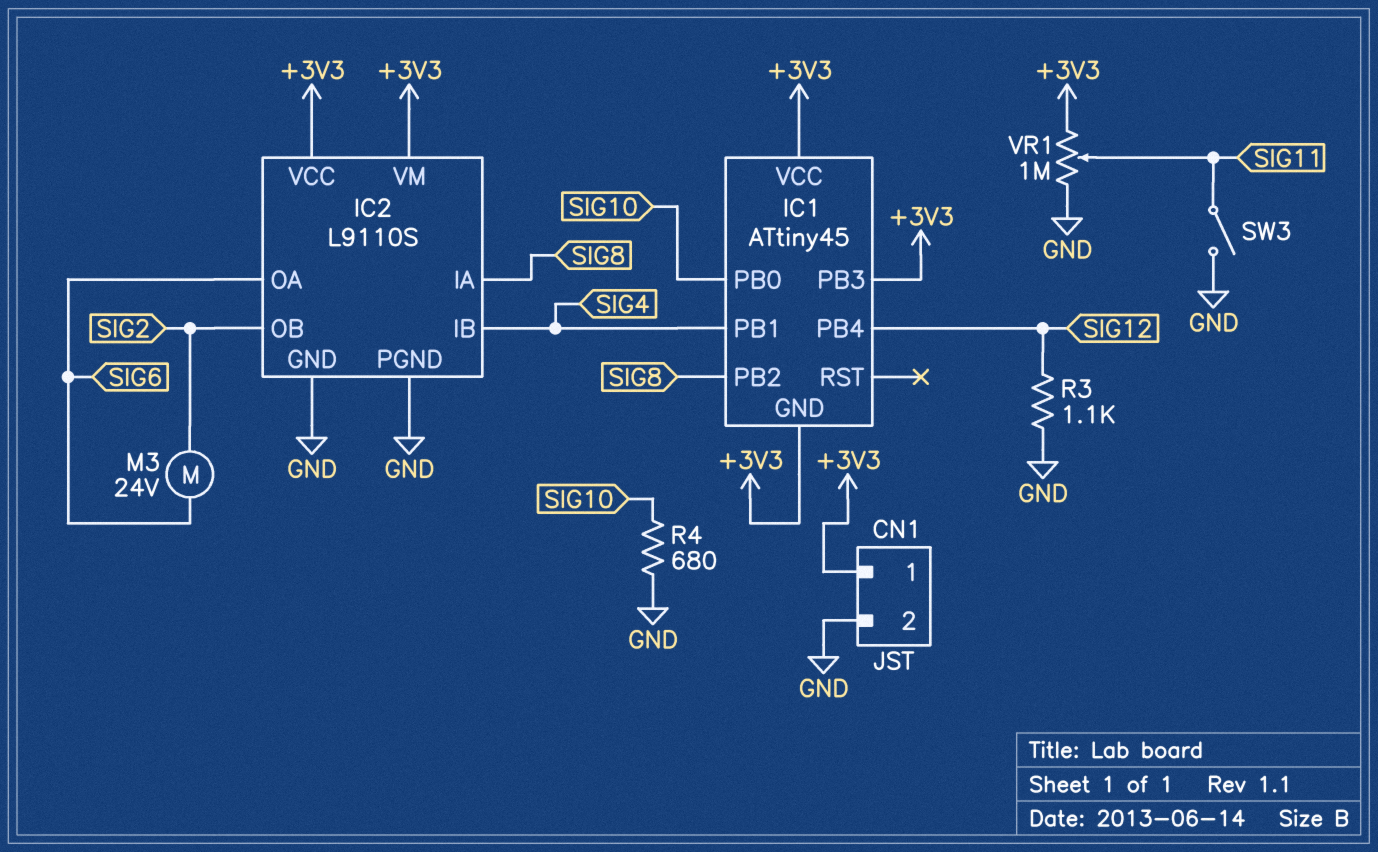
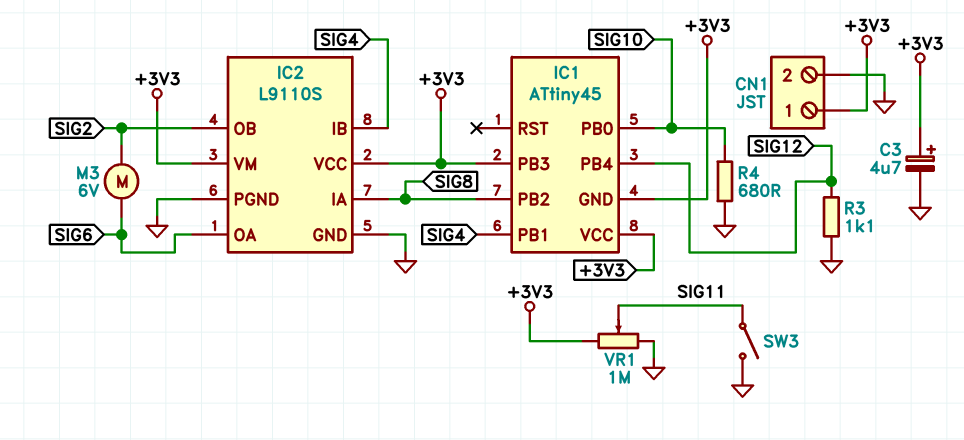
C3: none -> 4.7uF (plus +3V3, minus GND)
M3: motor 24V (SIG2, SIG6) -> motor 6V (SIG2, SIG6)

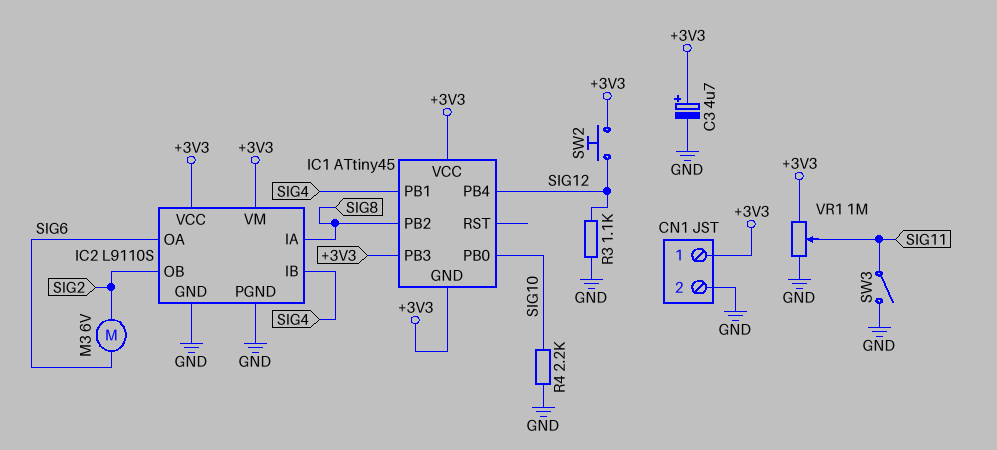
R4: 680 (GND, SIG10) -> 2.2k (GND, SIG10)
SW2: none -> button (+3V3, SIG12)

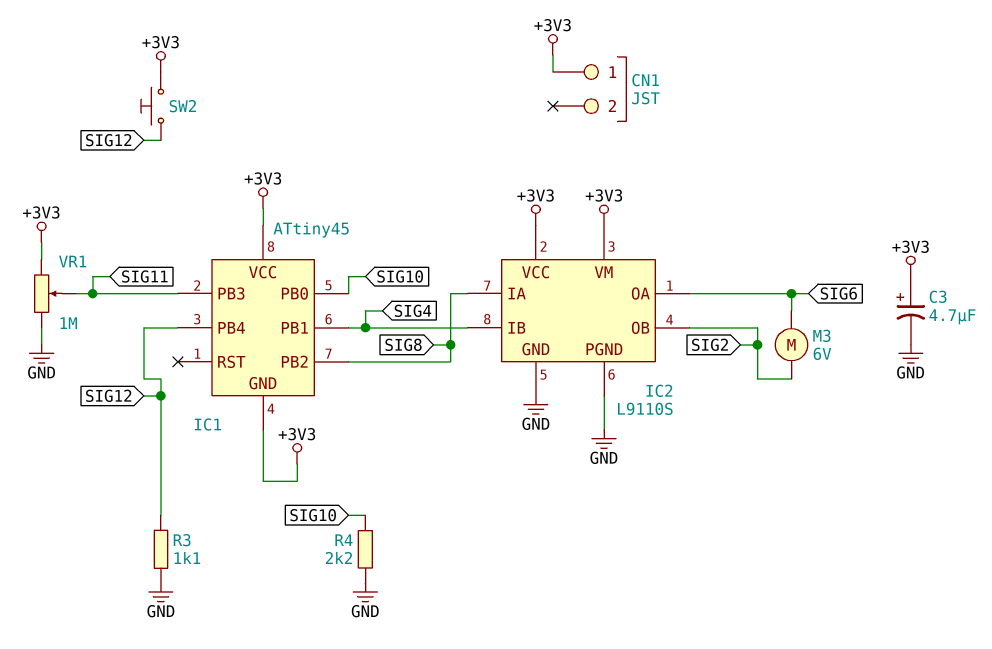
CN1 pin 2: GND -> none
IC1 pin PB3: +3V3 -> SIG11
SW3: switch (GND, SIG11) -> none

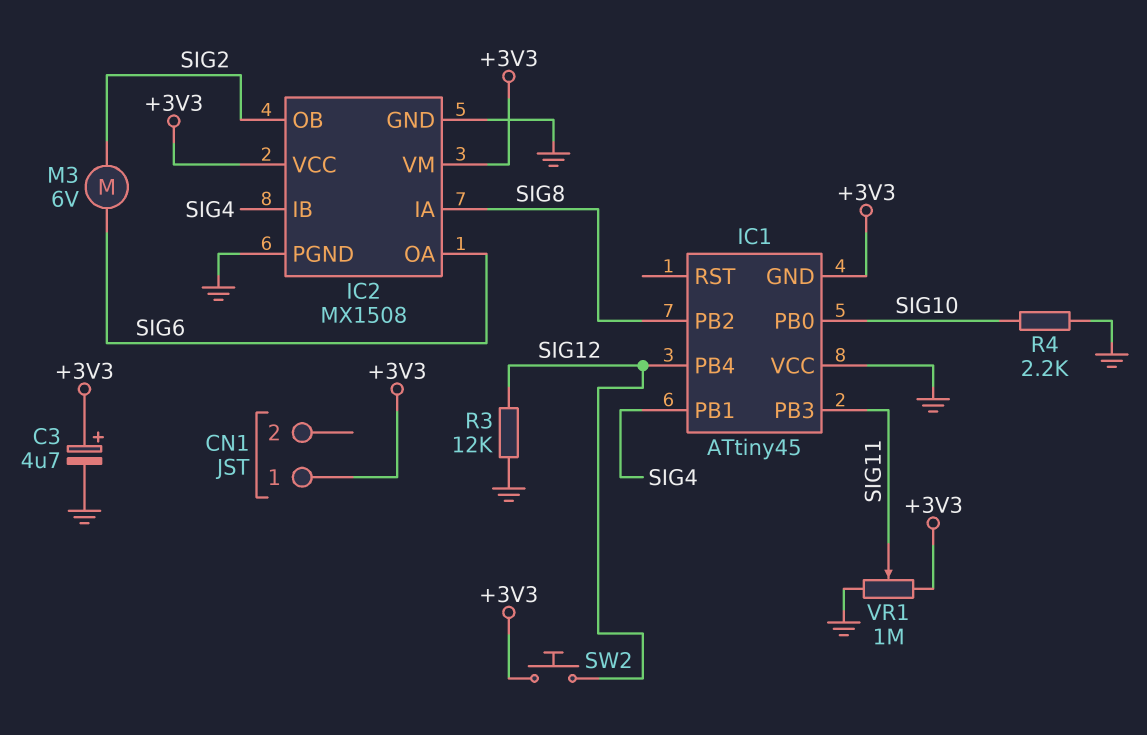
IC1 pin VCC: +3V3 -> GND
IC2: L9110S -> MX1508
R3: 1.1k (GND, SIG12) -> 12k (GND, SIG12)

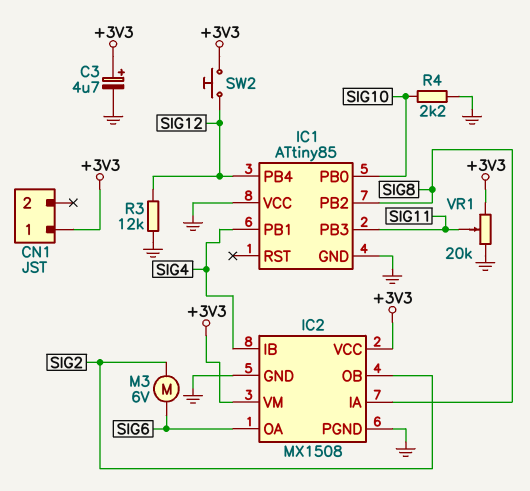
IC1: ATtiny45 -> ATtiny85
IC1 pin GND: +3V3 -> GND
VR1: 1M (+3V3, GND, wiper SIG11) -> 20k (+3V3, GND, wiper SIG11)

